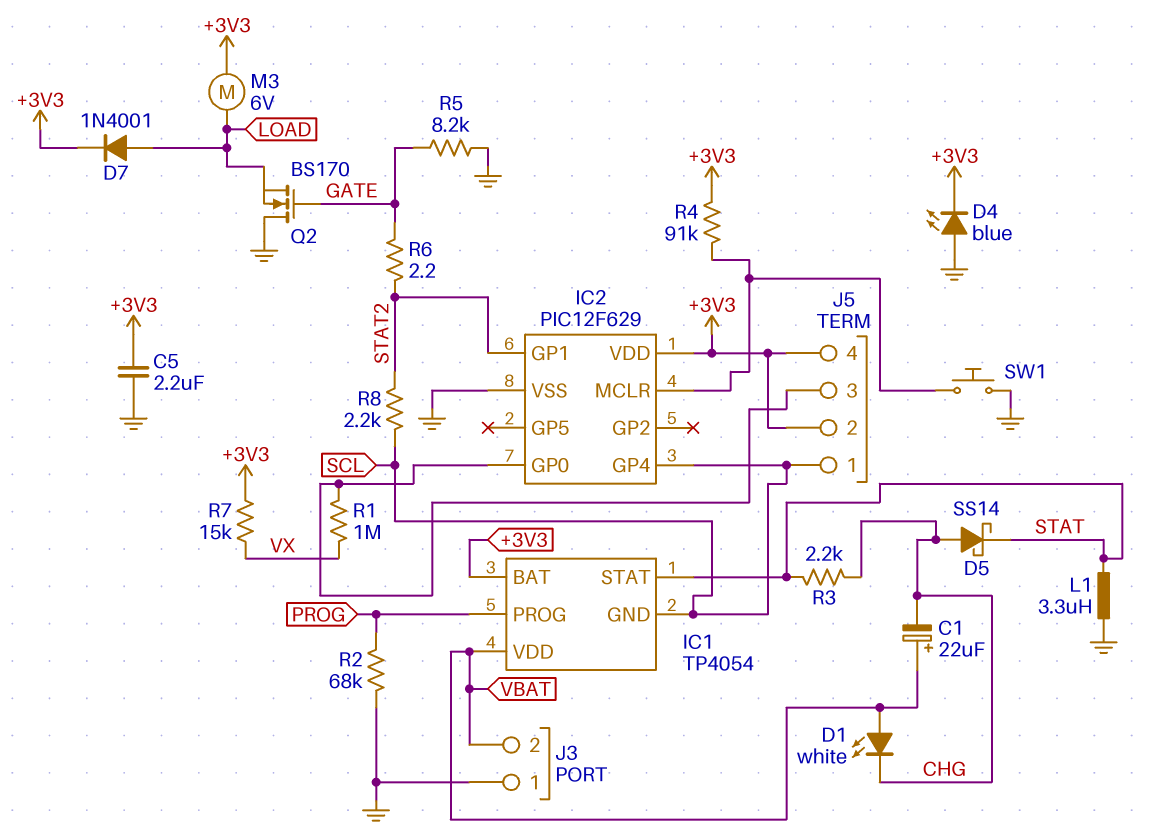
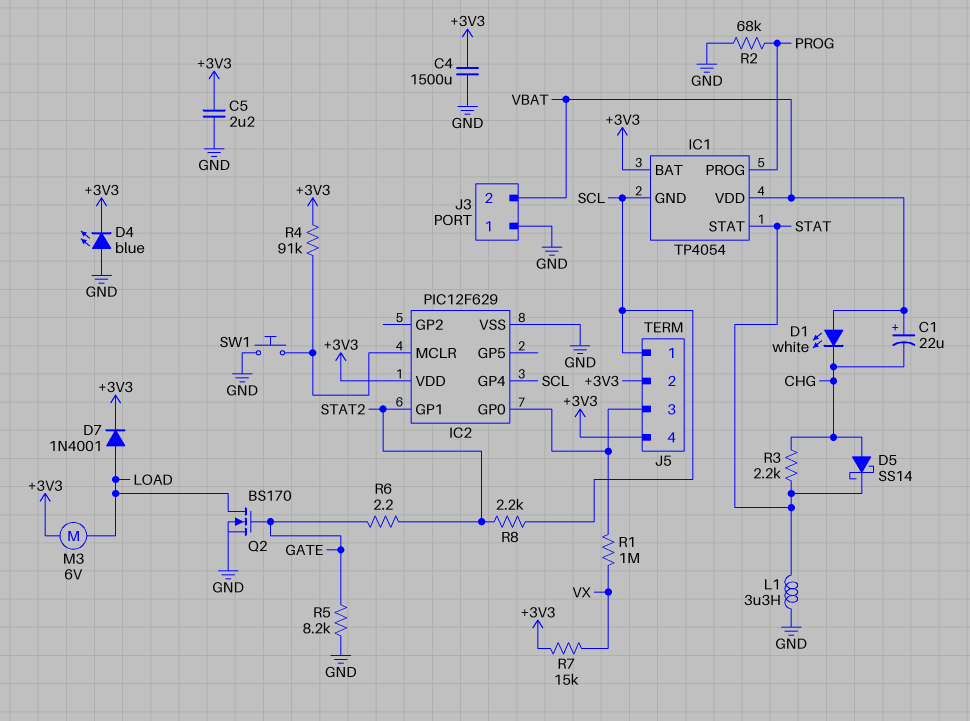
C4: none -> 1500uF (+3V3, GND)
Q2: NMOS BS170 (G GATE, D GND, S LOAD) -> NMOS BS170 (G GATE, D LOAD, S GND)

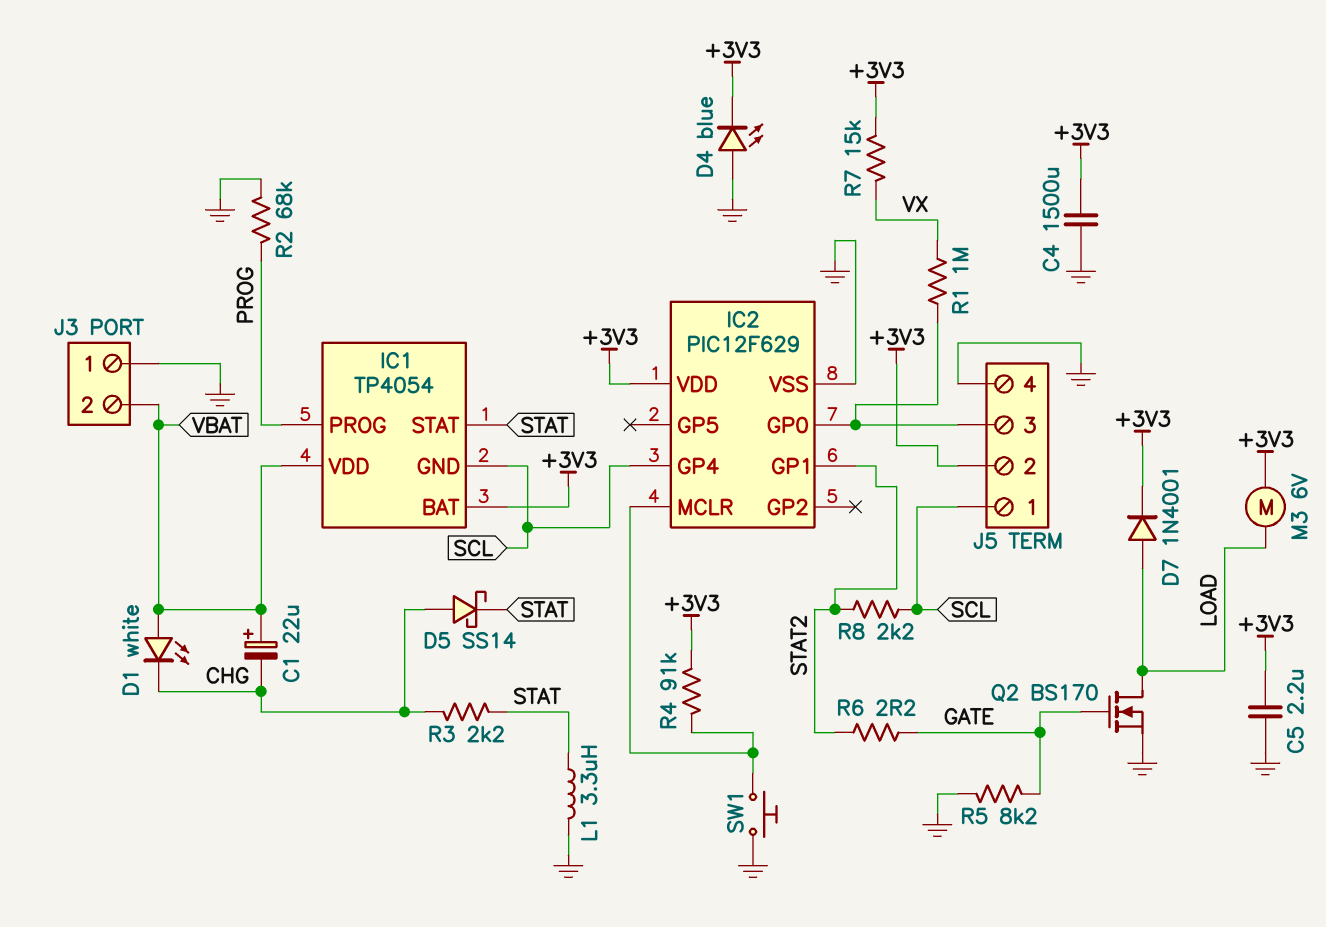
J5 pin 4: +3V3 -> GND

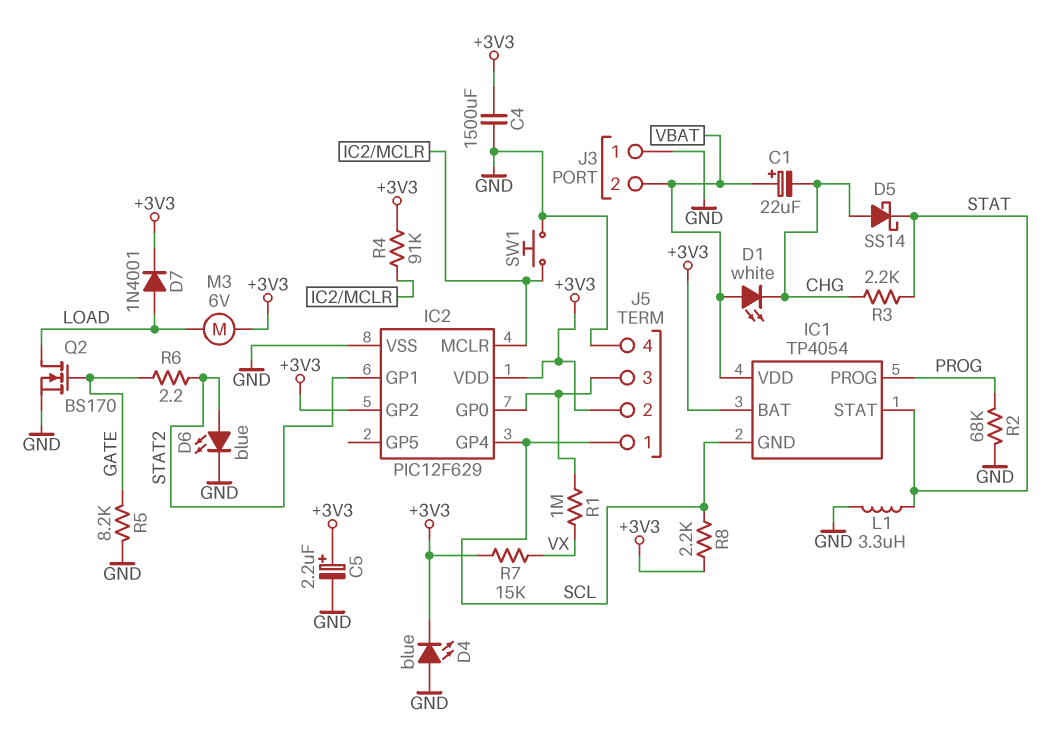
C5: 2.2uF (+3V3, GND) -> 2.2uF (plus +3V3, minus GND)
D6: none -> LED blue (A STAT2, K GND)
IC2 pin GP2: none -> +3V3
R8: 2.2k (SCL, STAT2) -> 2.2k (+3V3, SCL)

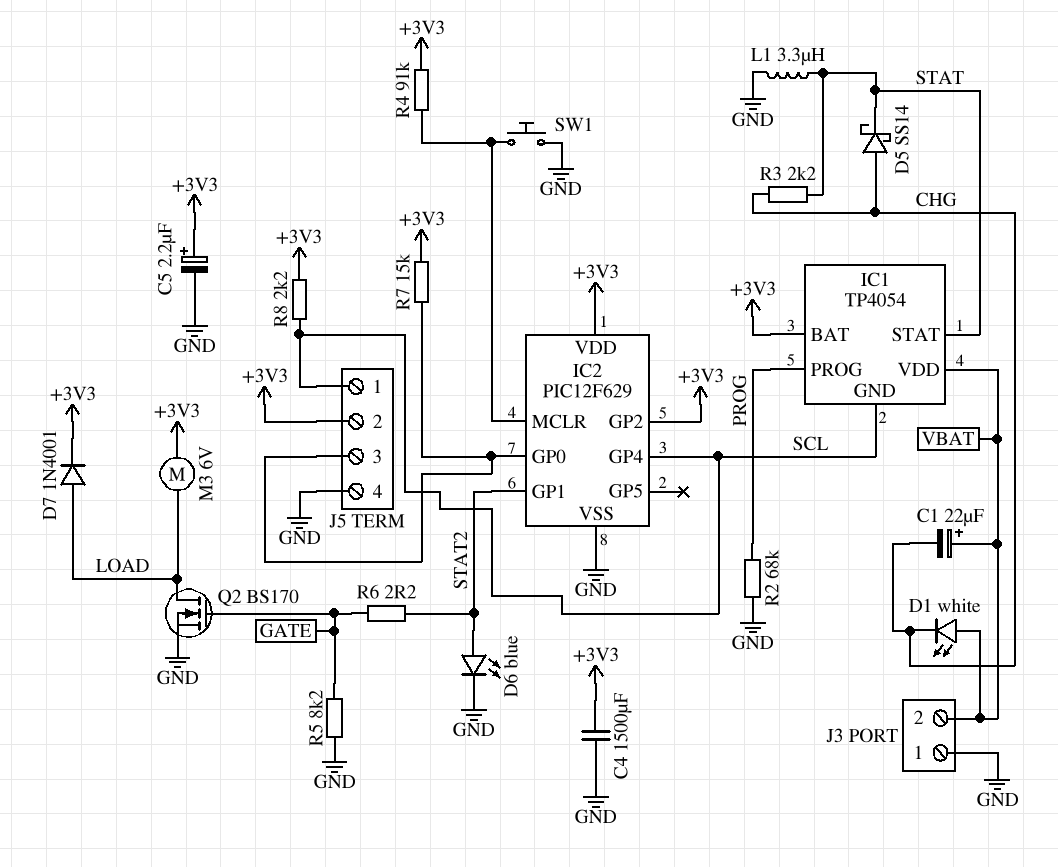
D4: LED blue (A GND, K +3V3) -> none
R1: 1M (IC2/GP0, VX) -> none
R7: 15k (+3V3, VX) -> 15k (+3V3, IC2/GP0)

